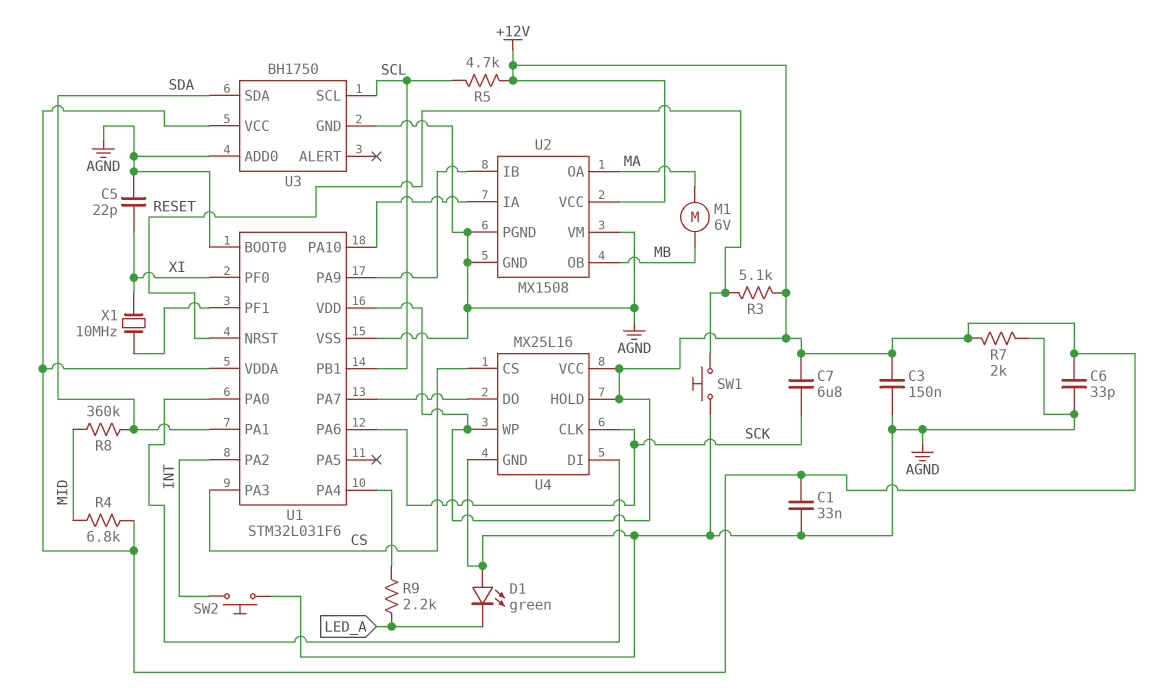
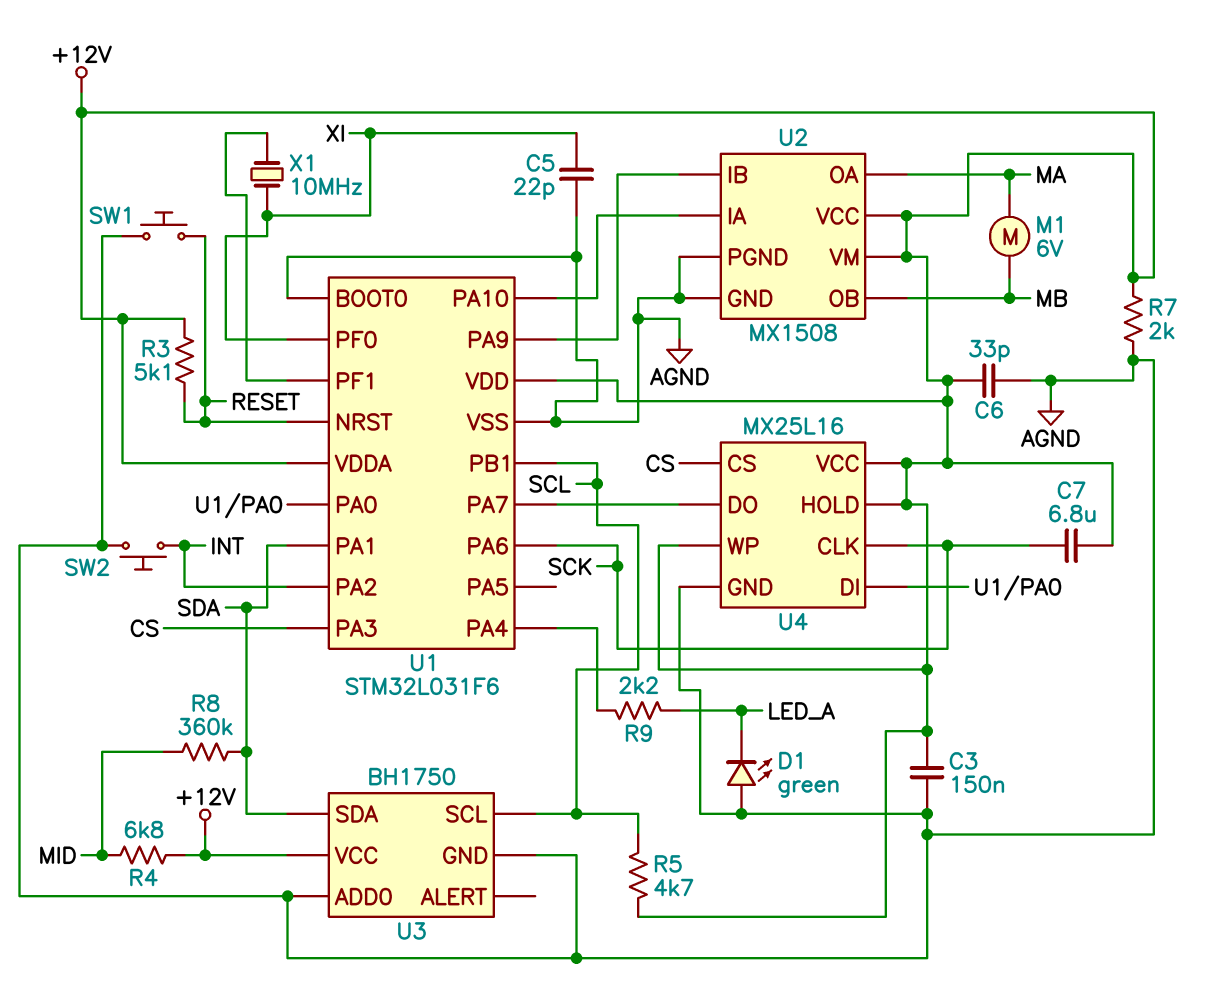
C1: 33nF (+12V, AGND) -> none
U2 pin VM: AGND -> +12V

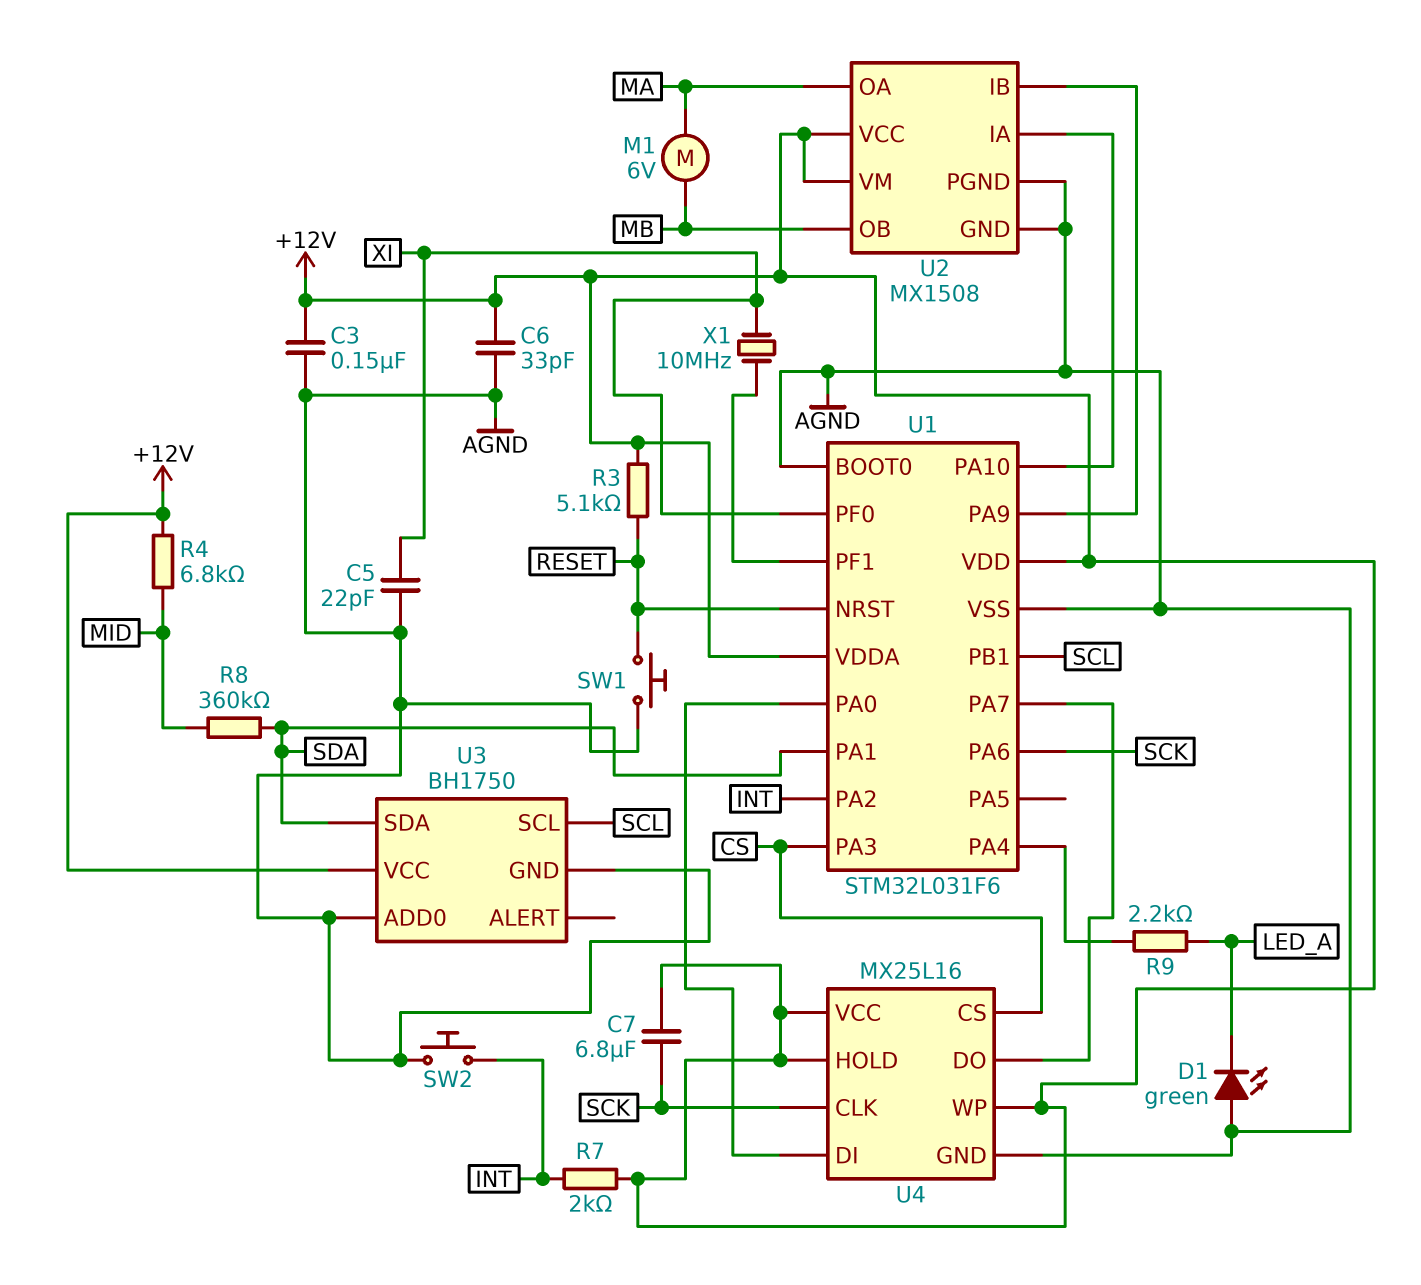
R5: 4.7k (+12V, SCL) -> none
R7: 2k (+12V, AGND) -> 2k (+12V, INT)

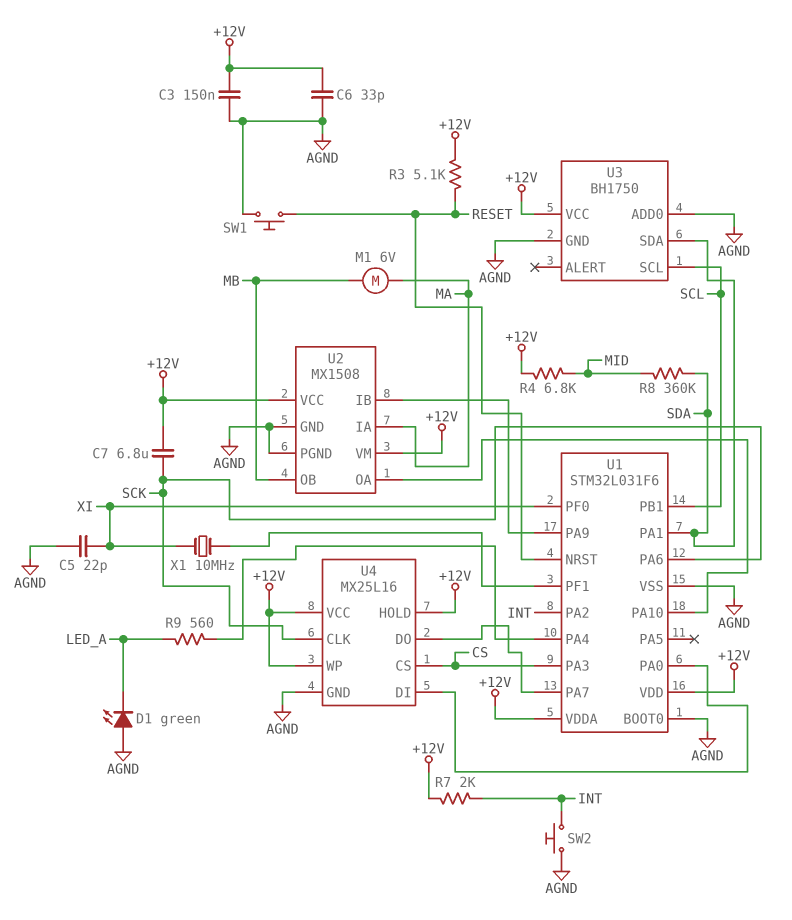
R9: 2.2k (LED_A, U1/PA4) -> 560 (LED_A, U1/PA4)
U2 pin IA: U1/PA10 -> MA
U2 pin OA: MA -> U1/PA10

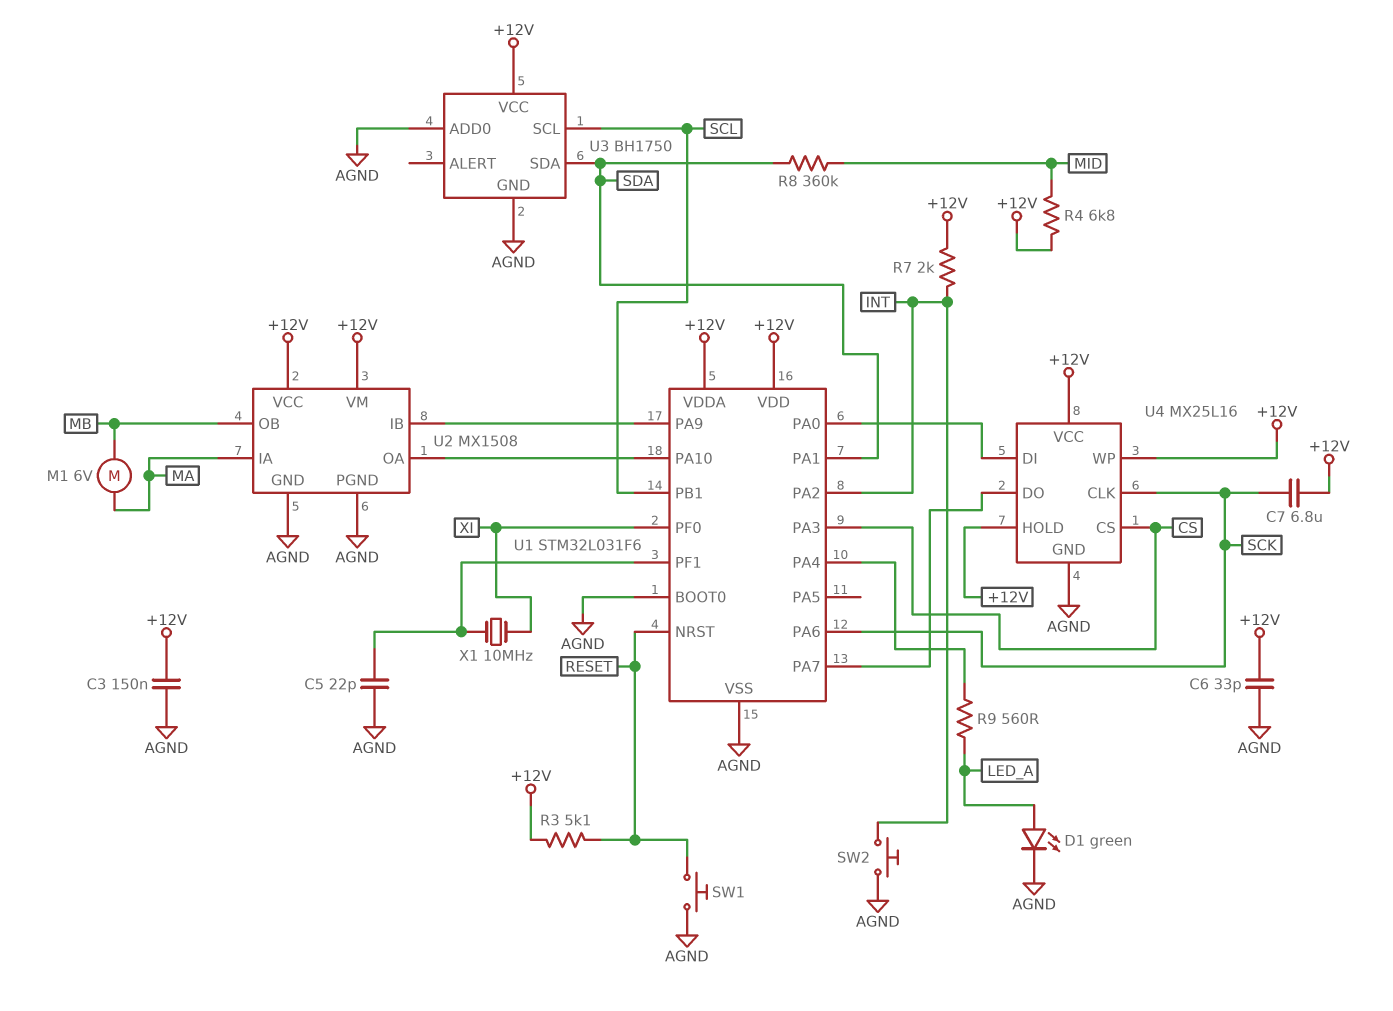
C5: 22pF (AGND, XI) -> 22pF (AGND, U1/PF1)
D1: LED green (A AGND, K LED_A) -> LED green (A LED_A, K AGND)

